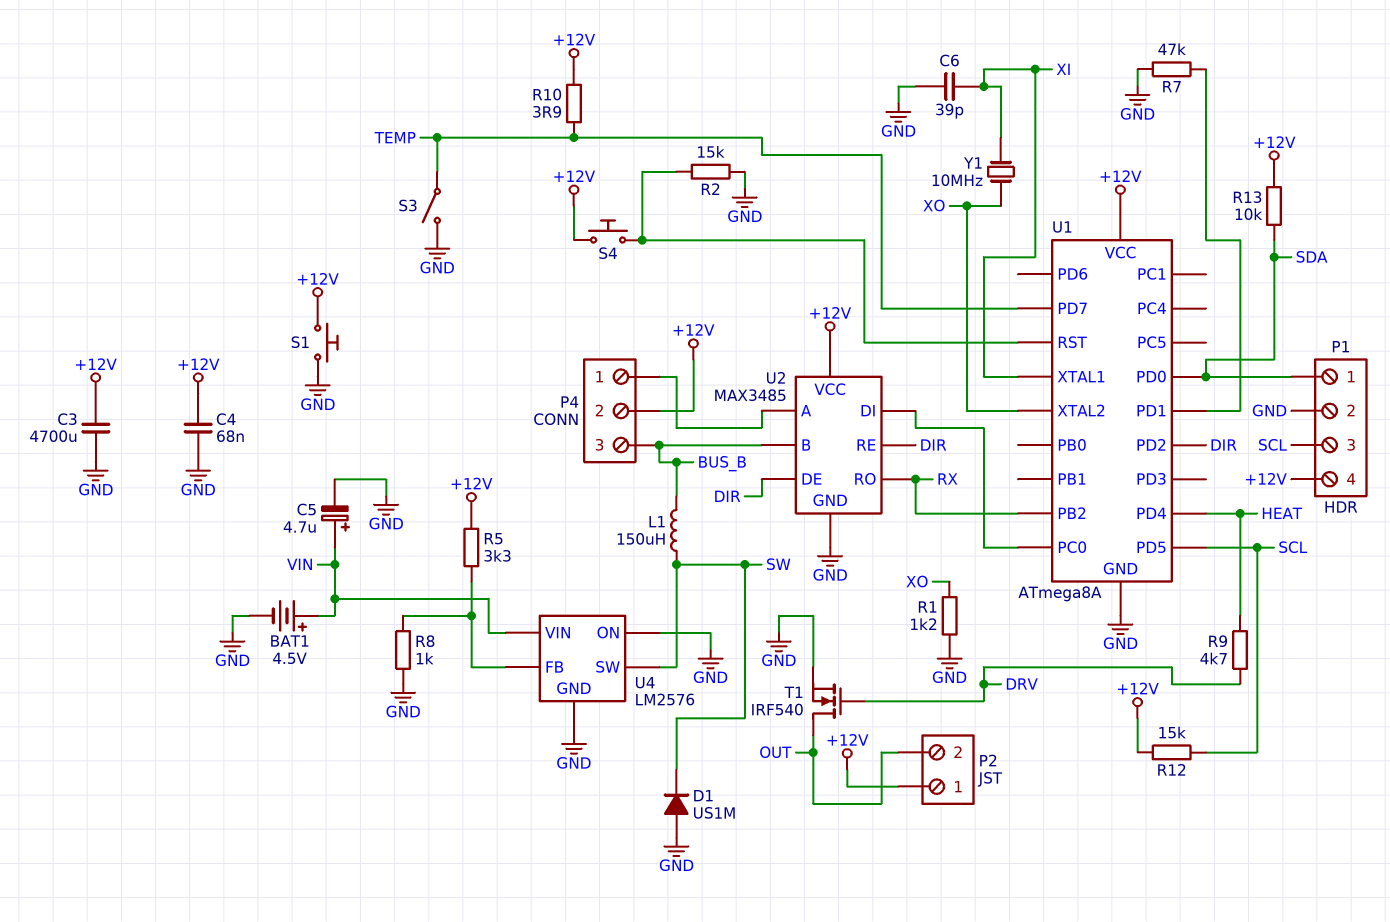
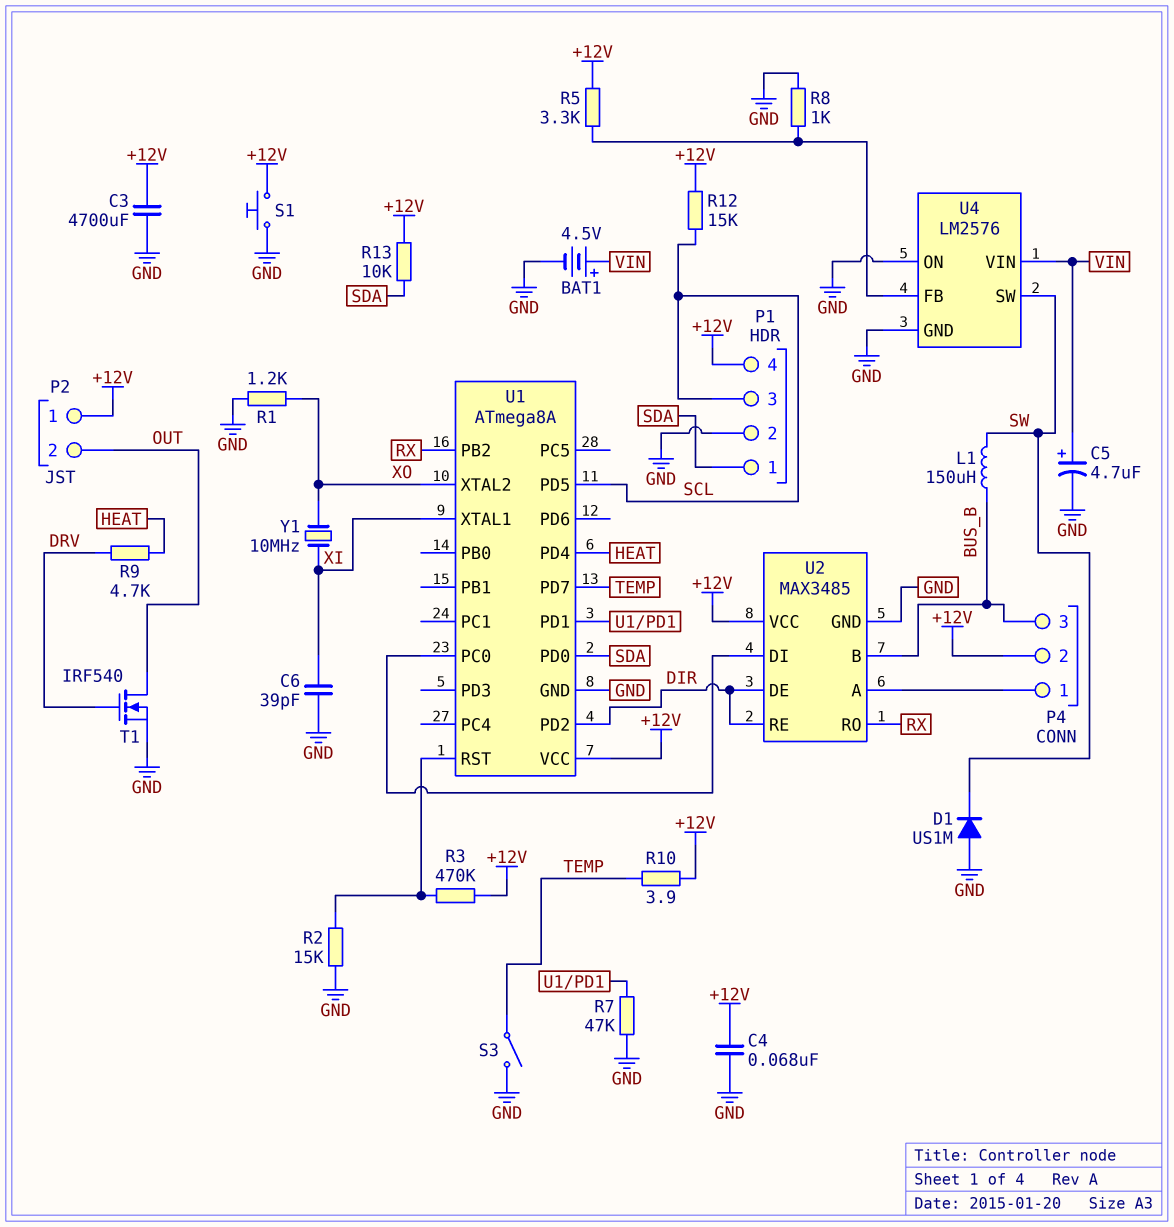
R3: none -> 470k (+12V, U1/RST)
S4: button (+12V, U1/RST) -> none

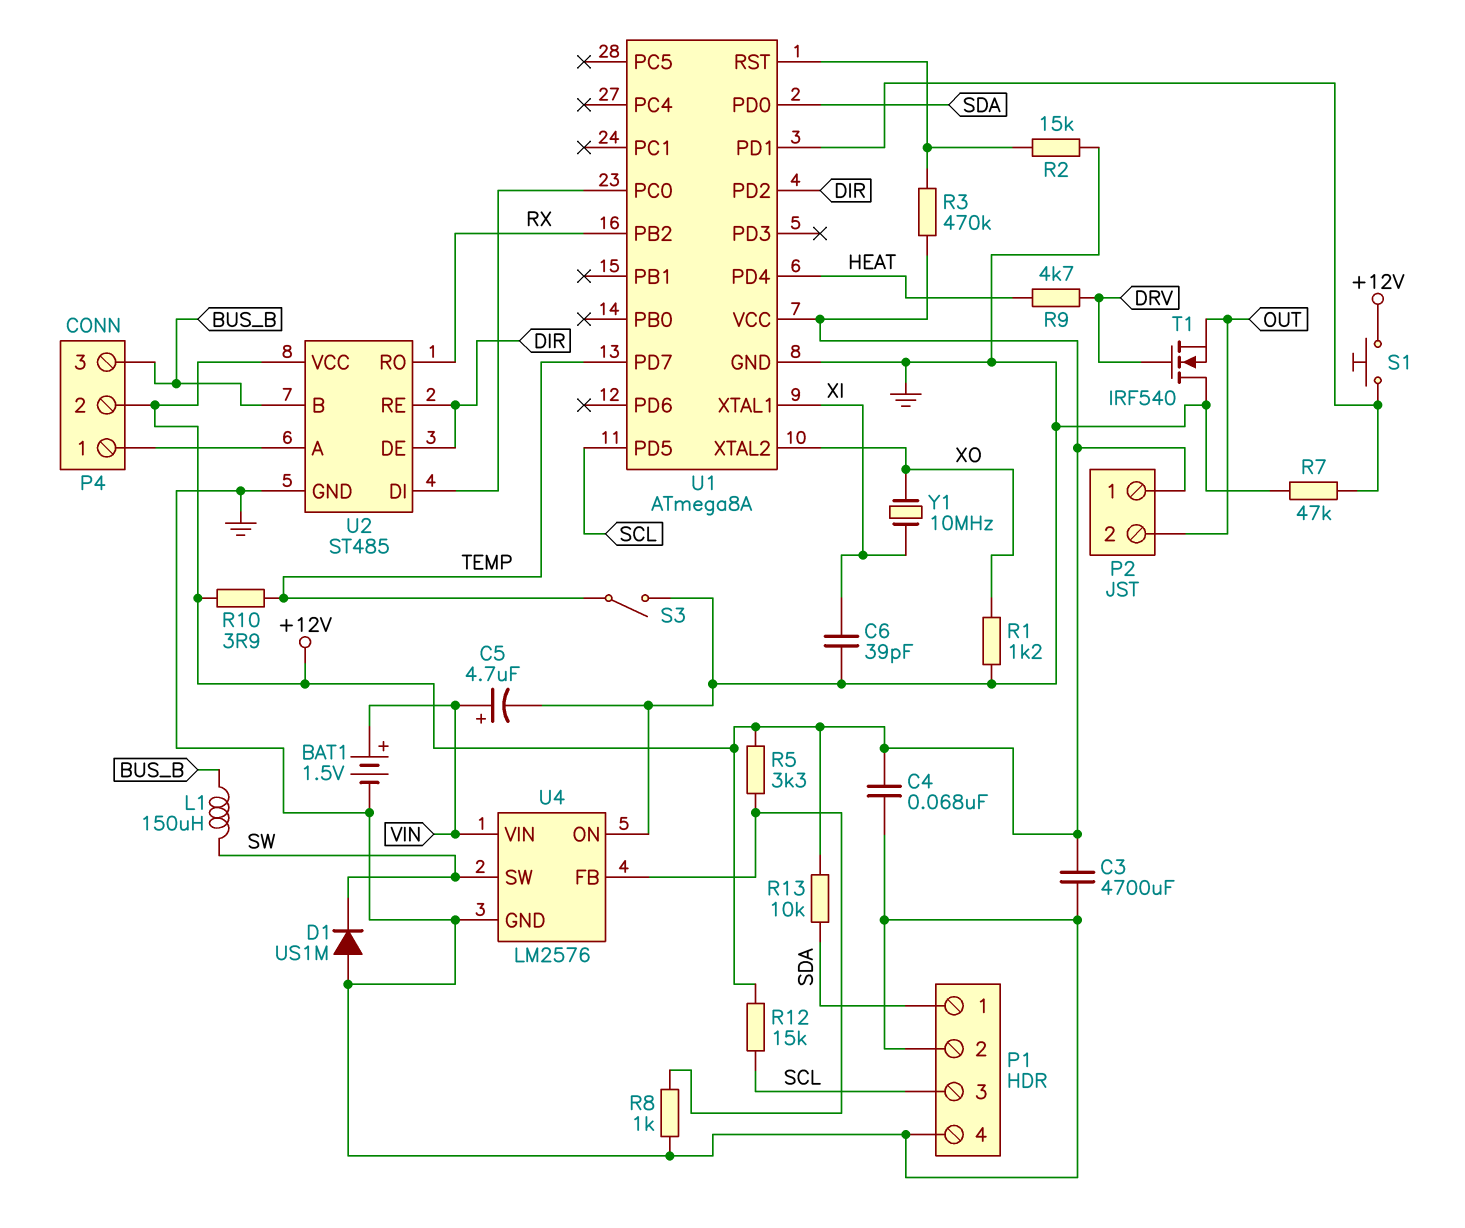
BAT1: 4.5V (plus VIN, minus GND) -> 1.5V (plus VIN, minus GND)
P1 pin 4: +12V -> GND
S1: button (+12V, GND) -> button (+12V, U1/PD1)
T1: NMOS IRF540 (G DRV, D OUT, S GND) -> NMOS IRF540 (G DRV, D GND, S OUT)
U2: MAX3485 -> ST485

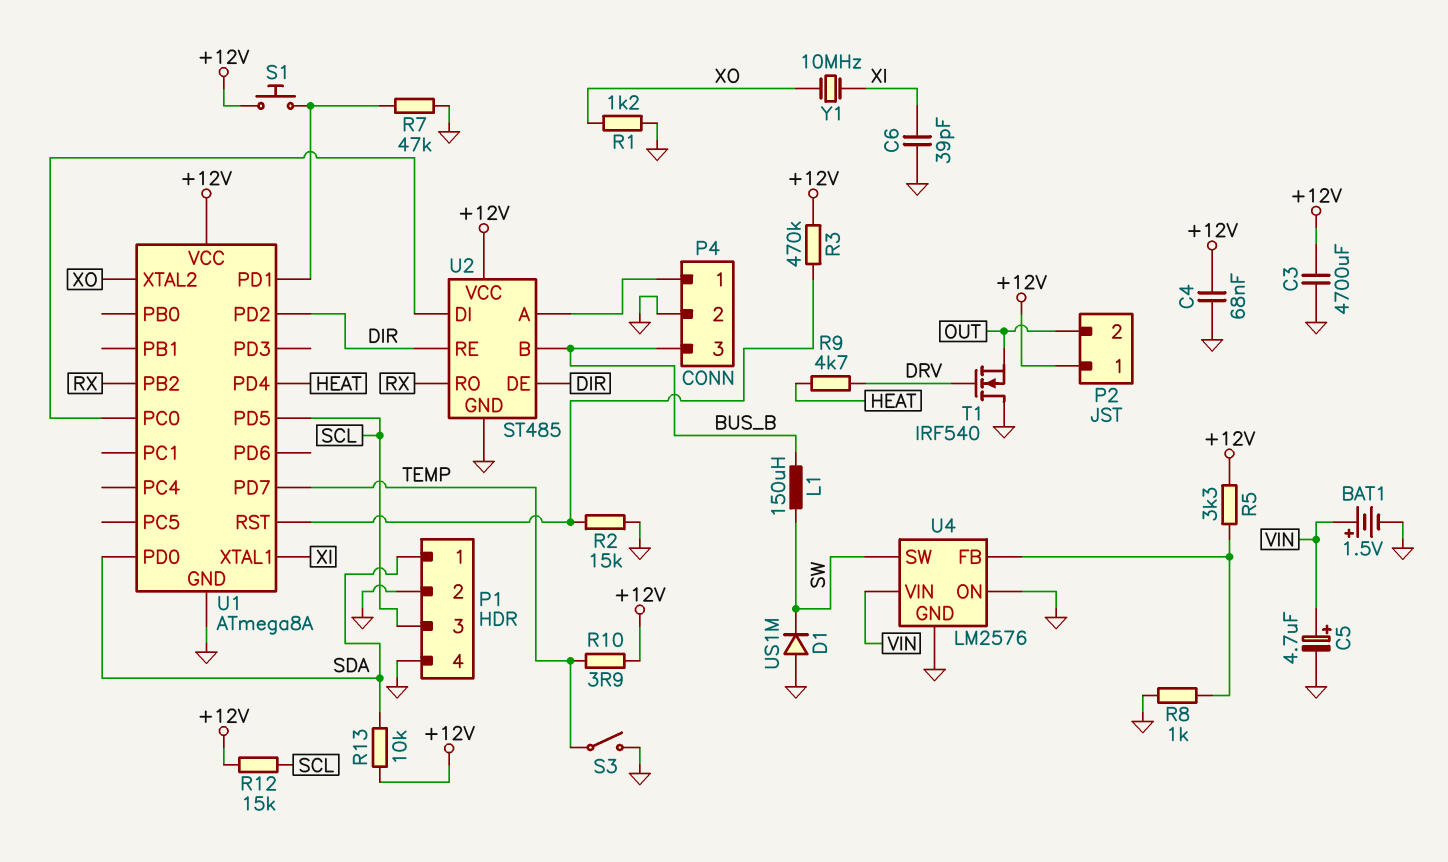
P4 pin 2: +12V -> GND

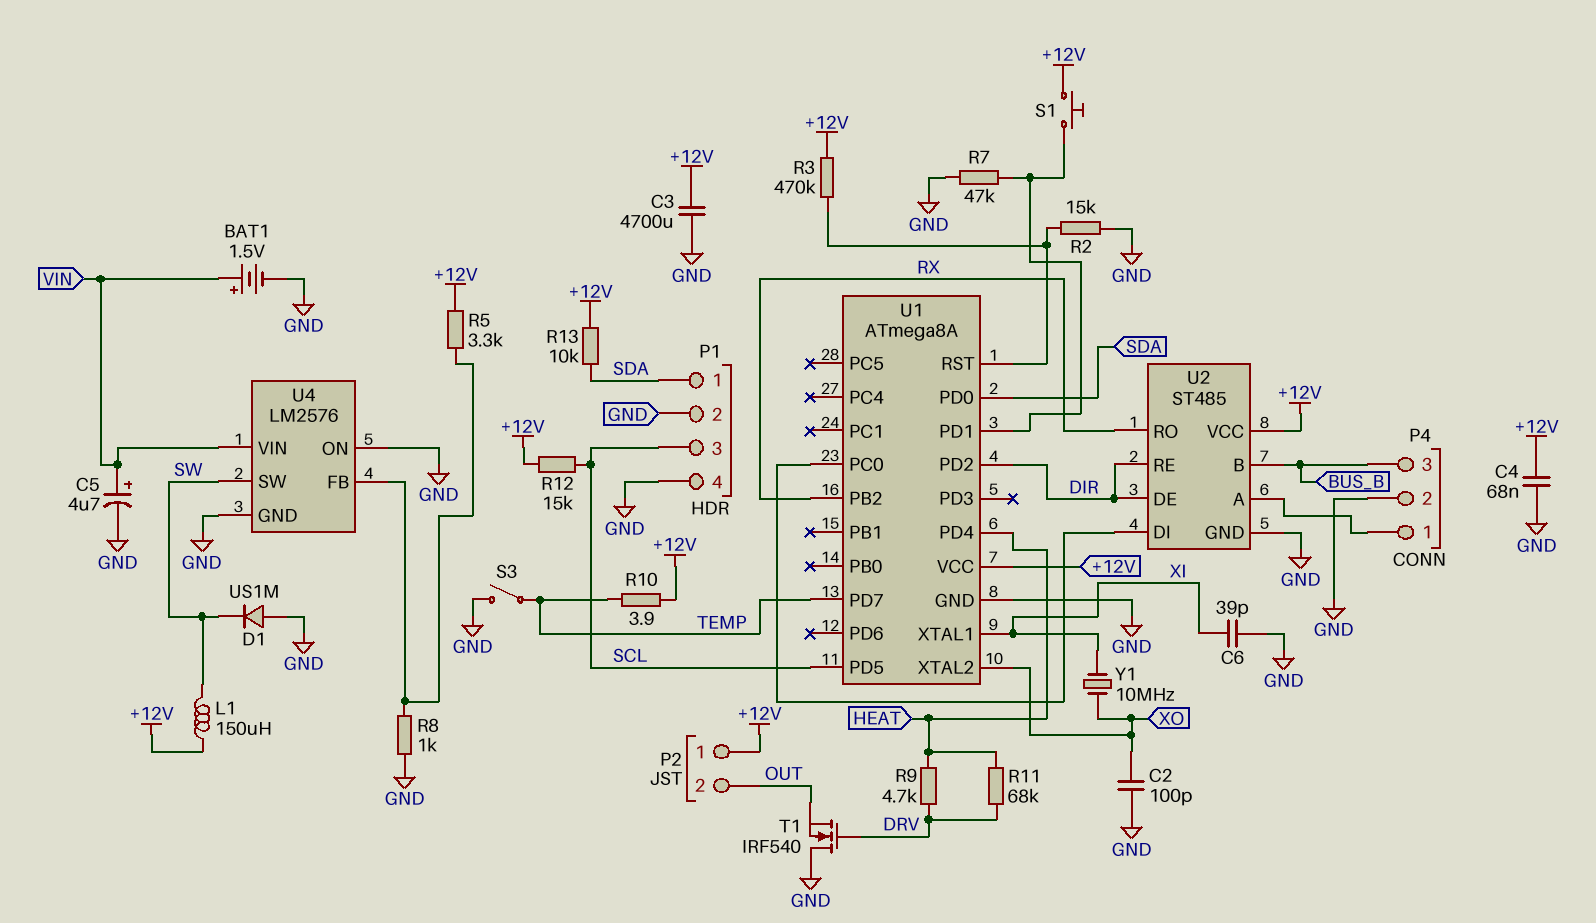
C2: none -> 100pF (GND, XO)
L1: 150uH (BUS_B, SW) -> 150uH (+12V, SW)
R1: 1.2k (GND, XO) -> none
R11: none -> 68k (DRV, HEAT)

